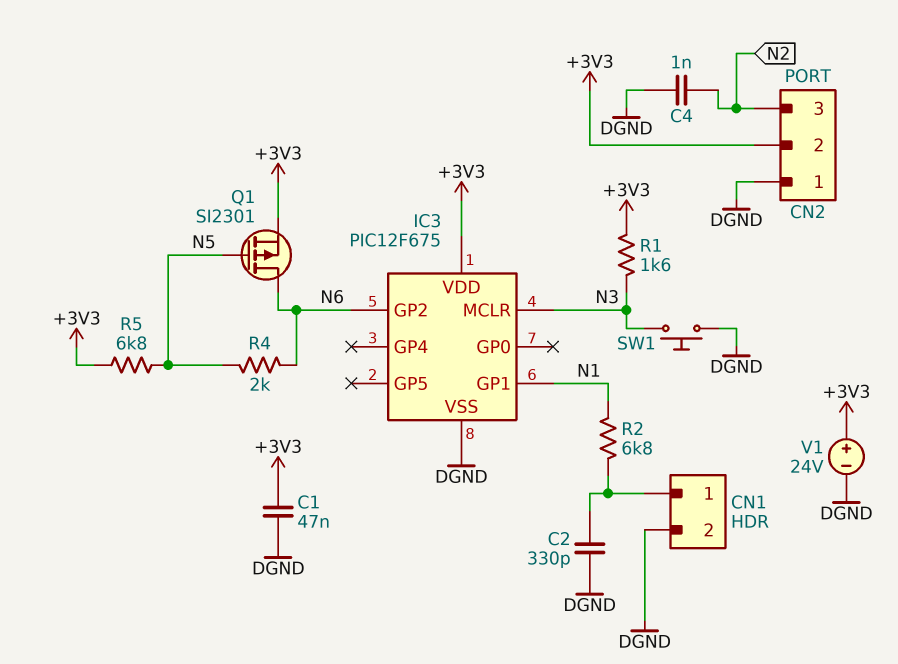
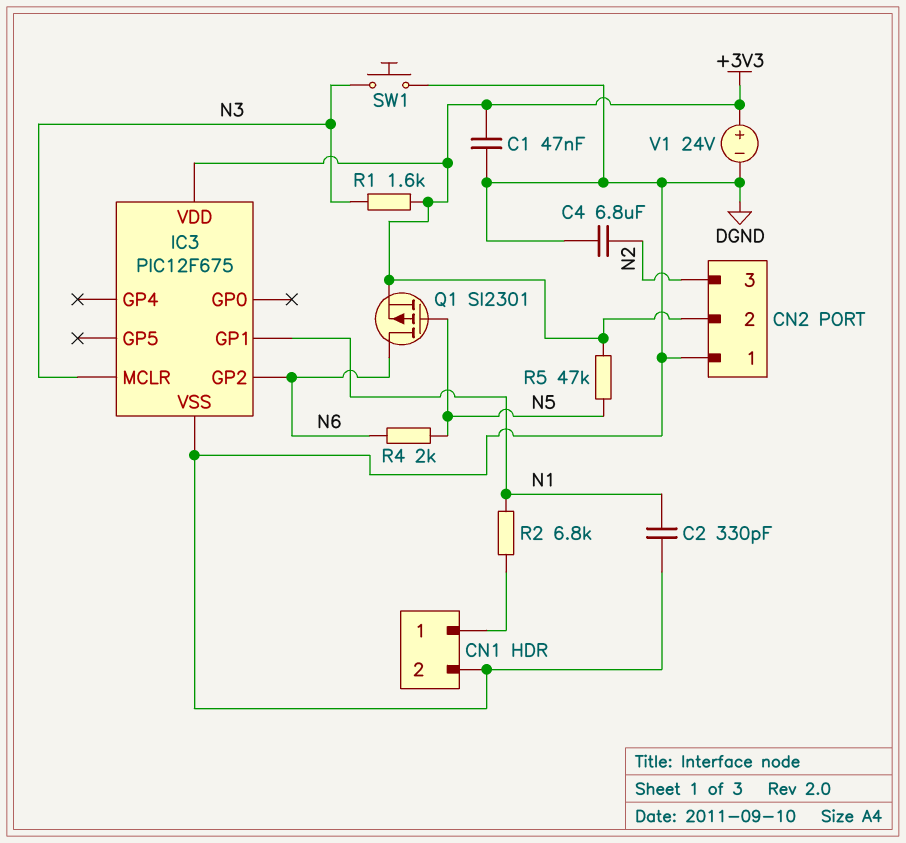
C2: 330pF (CN1/1, DGND) -> 330pF (DGND, N1)
C4: 1nF (DGND, N2) -> 6.8uF (DGND, N2)
R5: 6.8k (+3V3, N5) -> 47k (+3V3, N5)

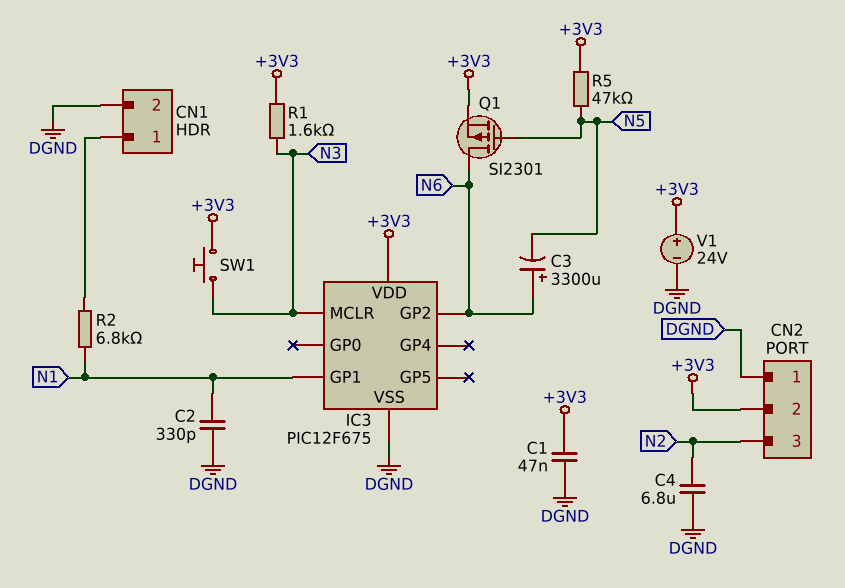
C3: none -> 3300uF (plus N6, minus N5)
R4: 2k (N5, N6) -> none
SW1: button (DGND, N3) -> button (+3V3, N3)

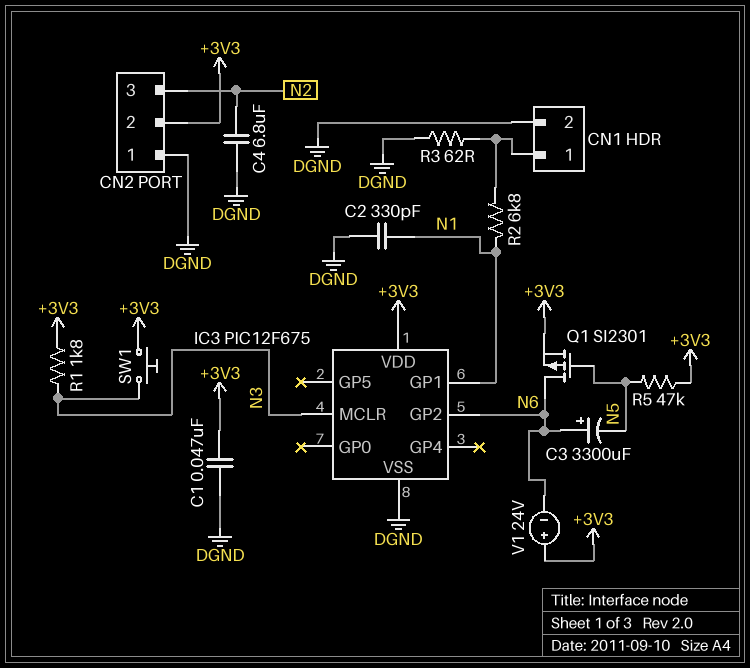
R1: 1.6k (+3V3, N3) -> 1.8k (+3V3, N3)
R3: none -> 62 (CN1/1, DGND)
V1: 24V (plus +3V3, minus DGND) -> 24V (plus +3V3, minus N6)

